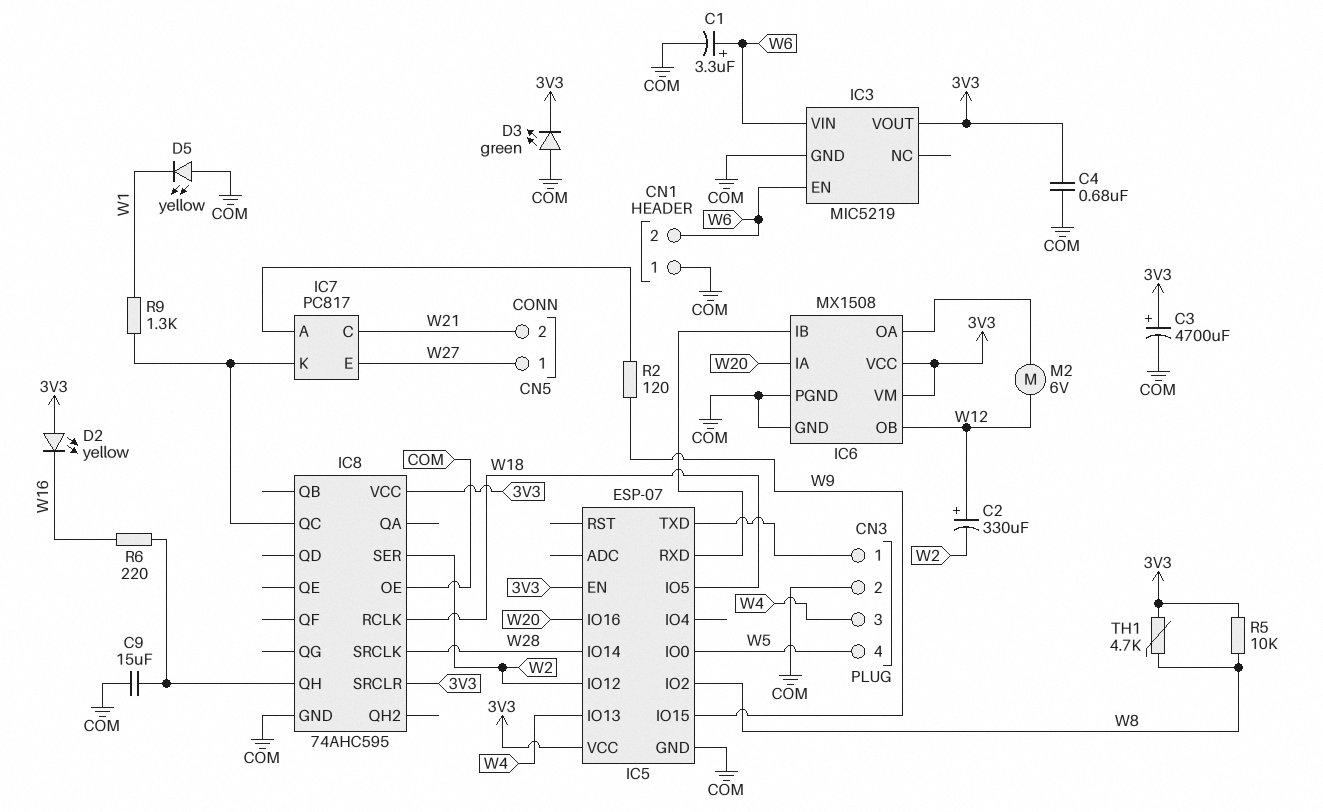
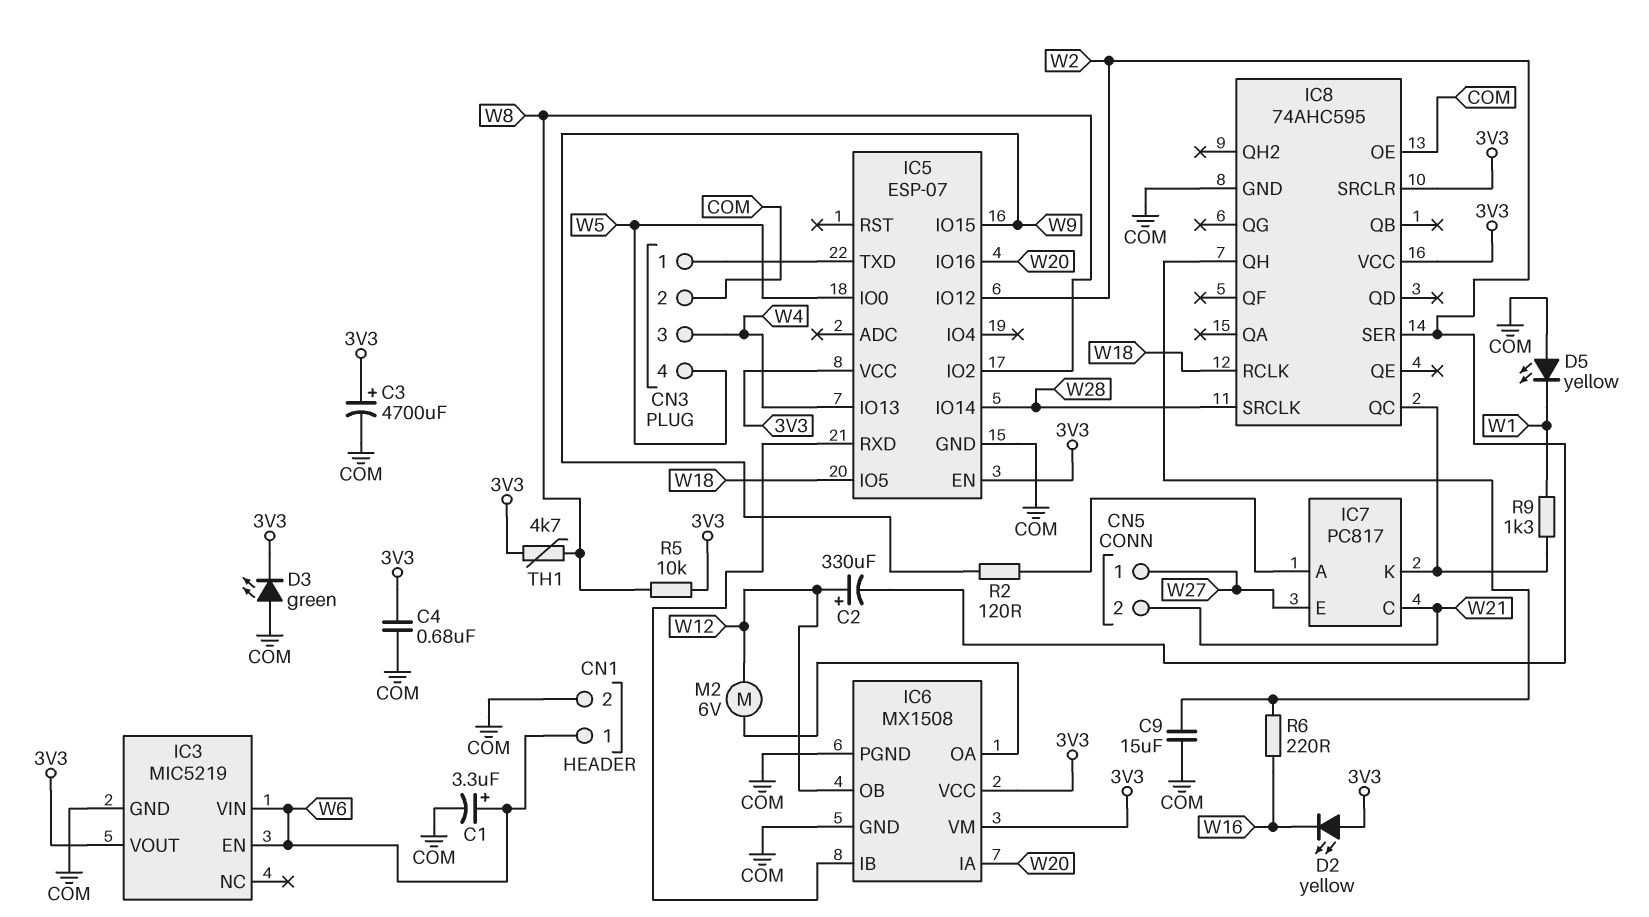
CN1 pin 1: COM -> W6
CN1 pin 2: W6 -> COM

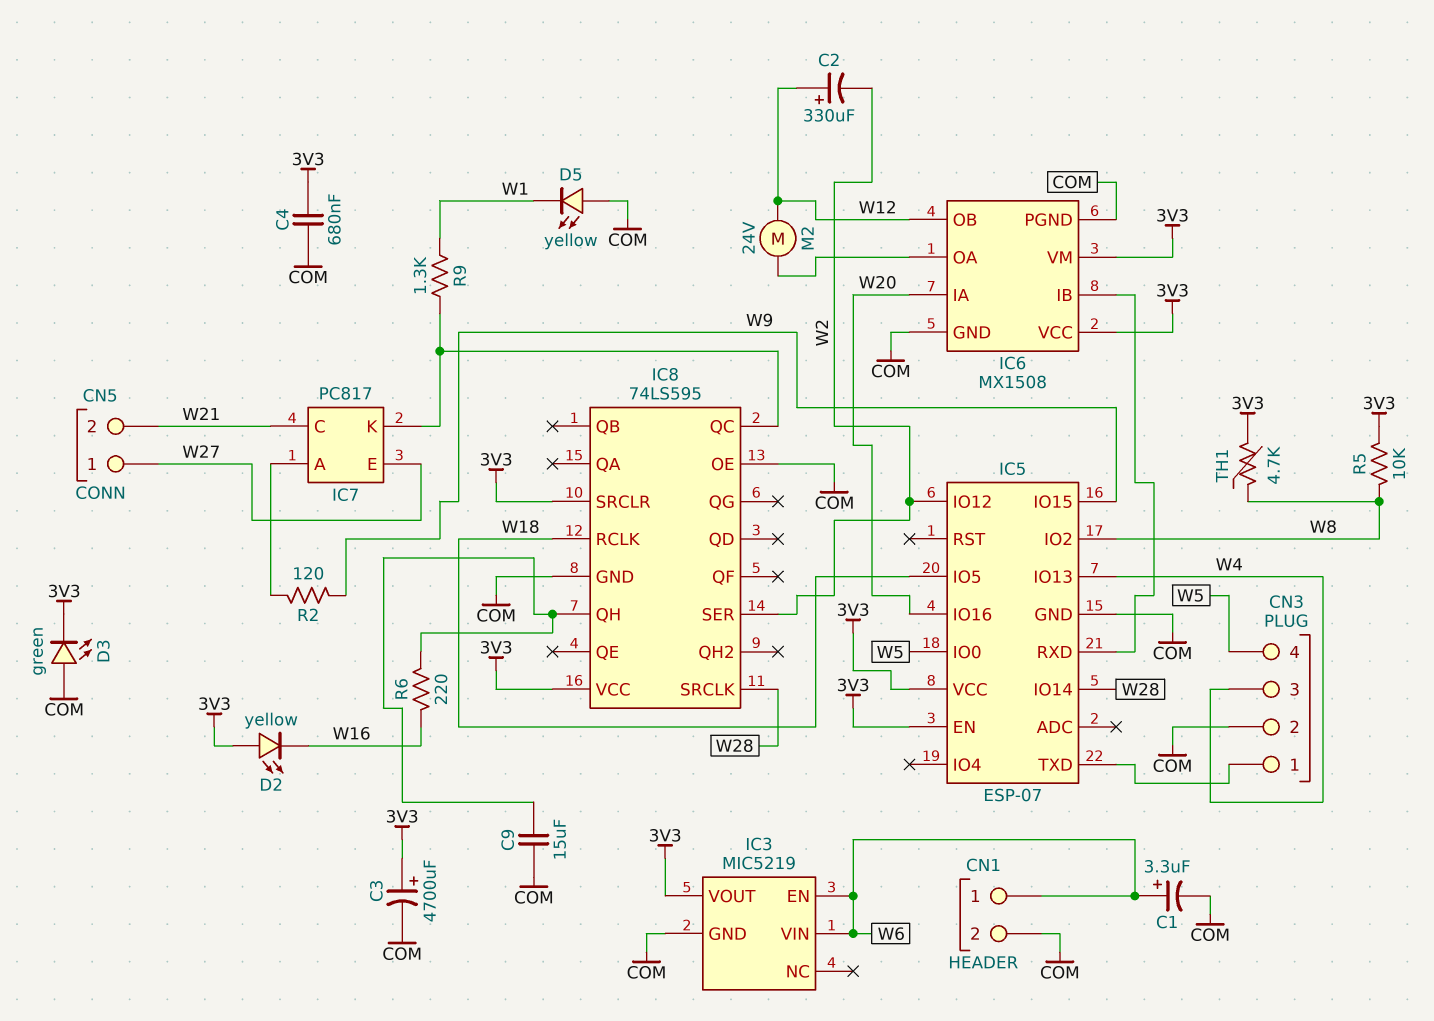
IC8: 74AHC595 -> 74LS595
M2: motor 6V (IC6/OA, W12) -> motor 24V (IC6/OA, W12)

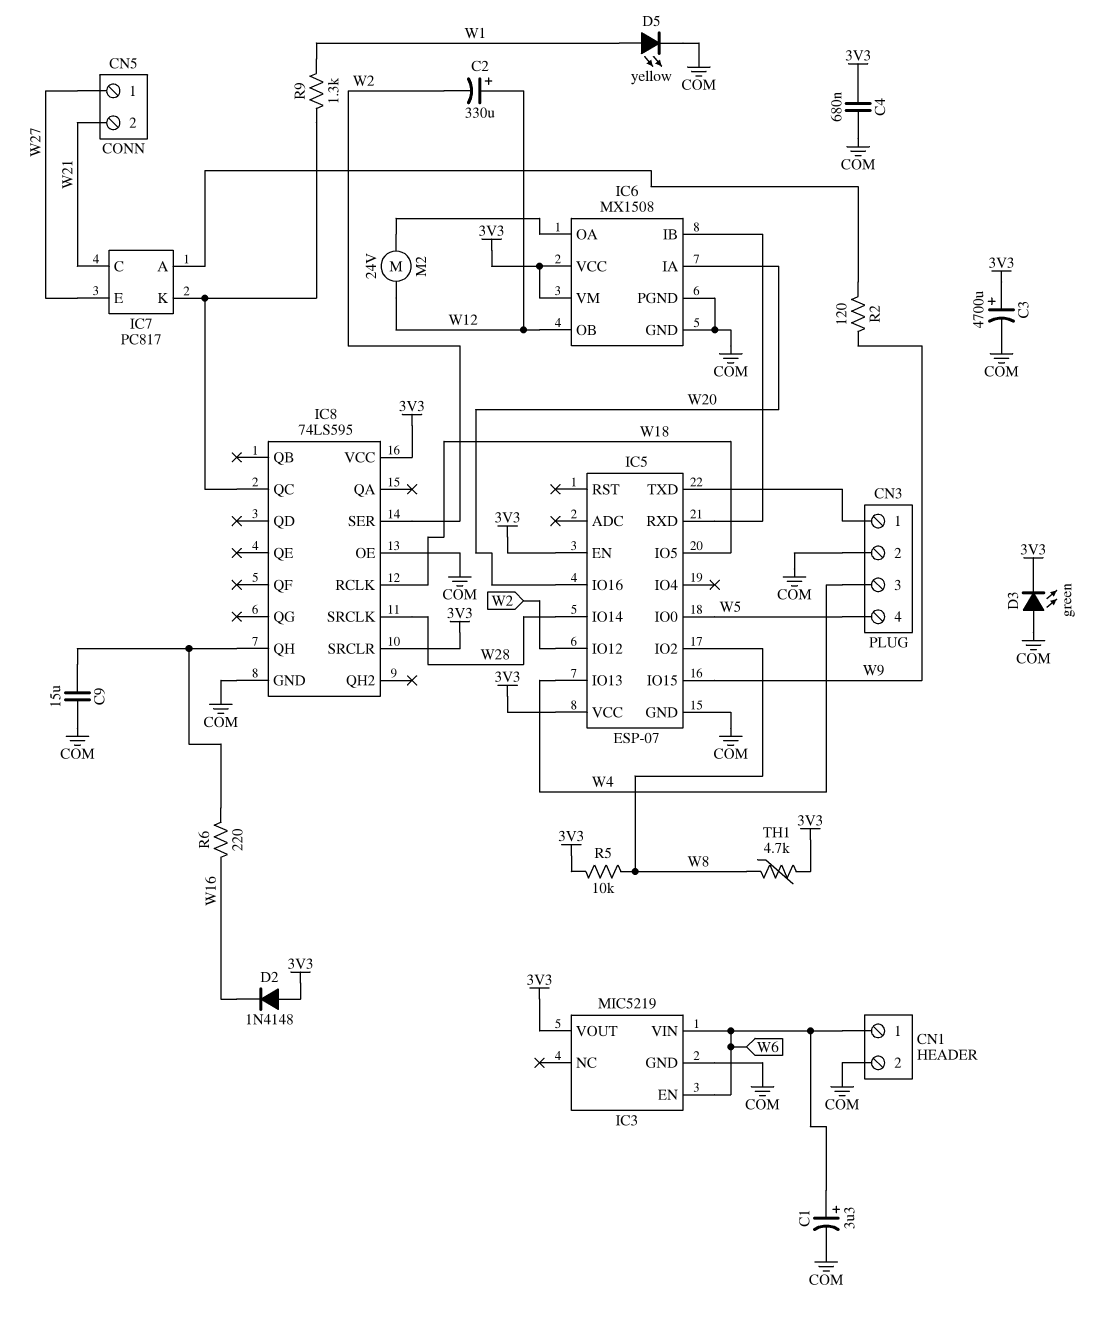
D2: LED yellow (A 3V3, K W16) -> diode 1N4148 (A 3V3, K W16)
D5: LED yellow (A COM, K W1) -> LED yellow (A W1, K COM)

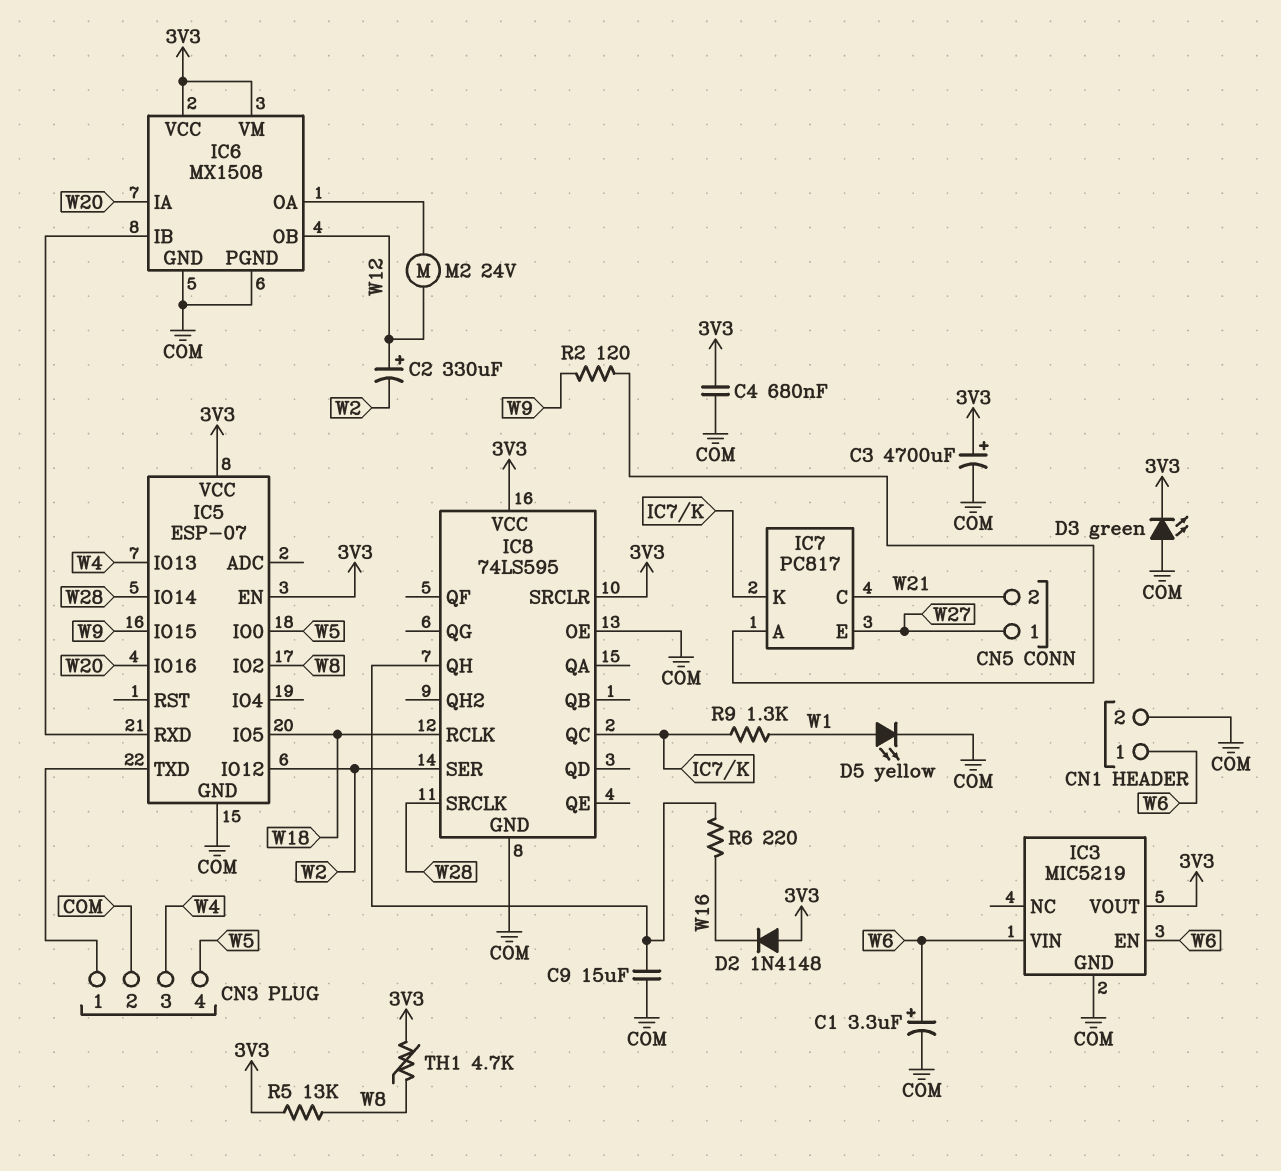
R5: 10k (3V3, W8) -> 13k (3V3, W8)

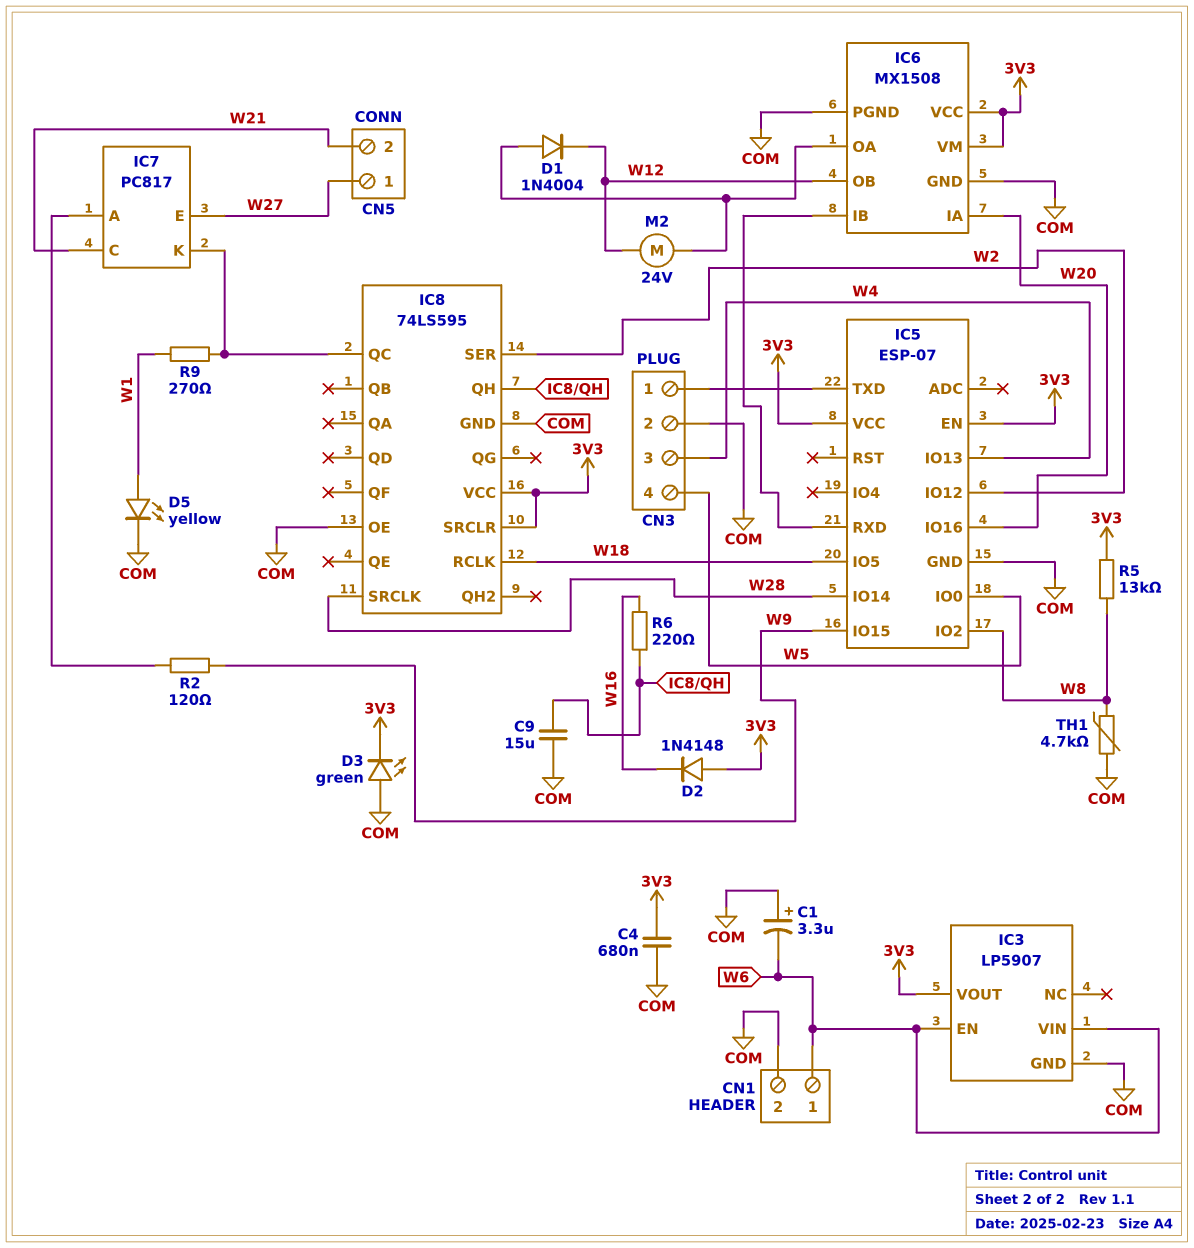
C1: 3.3uF (plus W6, minus COM) -> 3.3uF (plus COM, minus W6)
C2: 330uF (plus W12, minus W2) -> none
C3: 4700uF (plus 3V3, minus COM) -> none
D1: none -> diode 1N4004 (A IC6/OA, K W12)
IC3: MIC5219 -> LP5907
R9: 1.3k (IC7/K, W1) -> 270 (IC7/K, W1)
TH1: 4.7k (3V3, W8) -> 4.7k (COM, W8)

